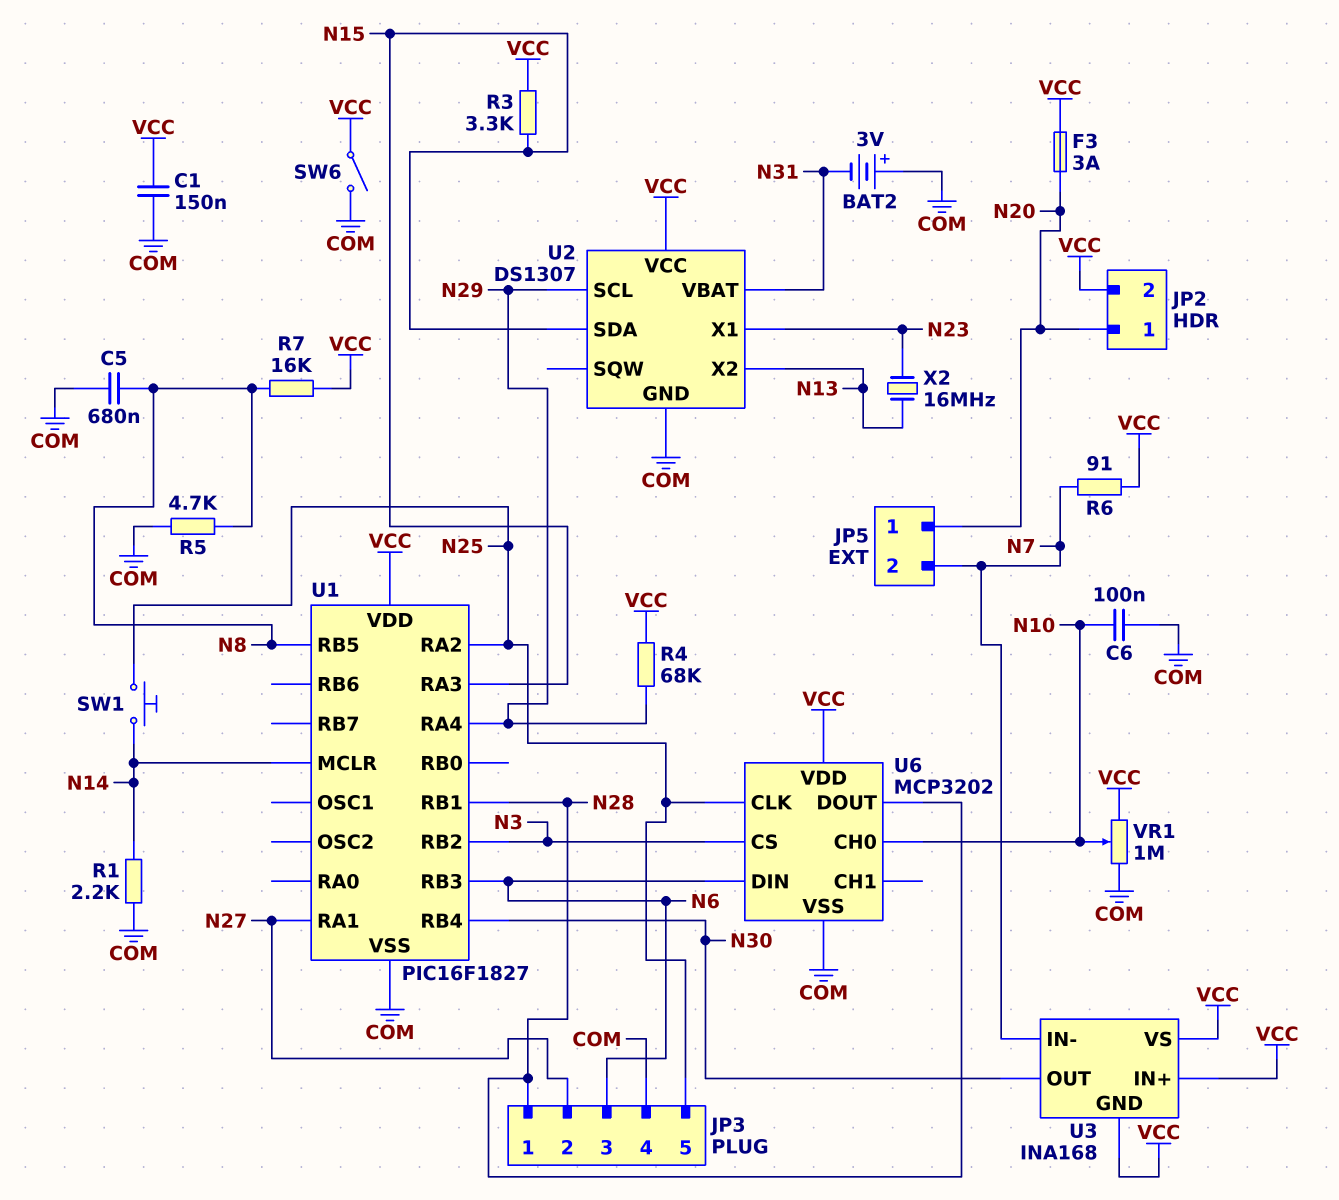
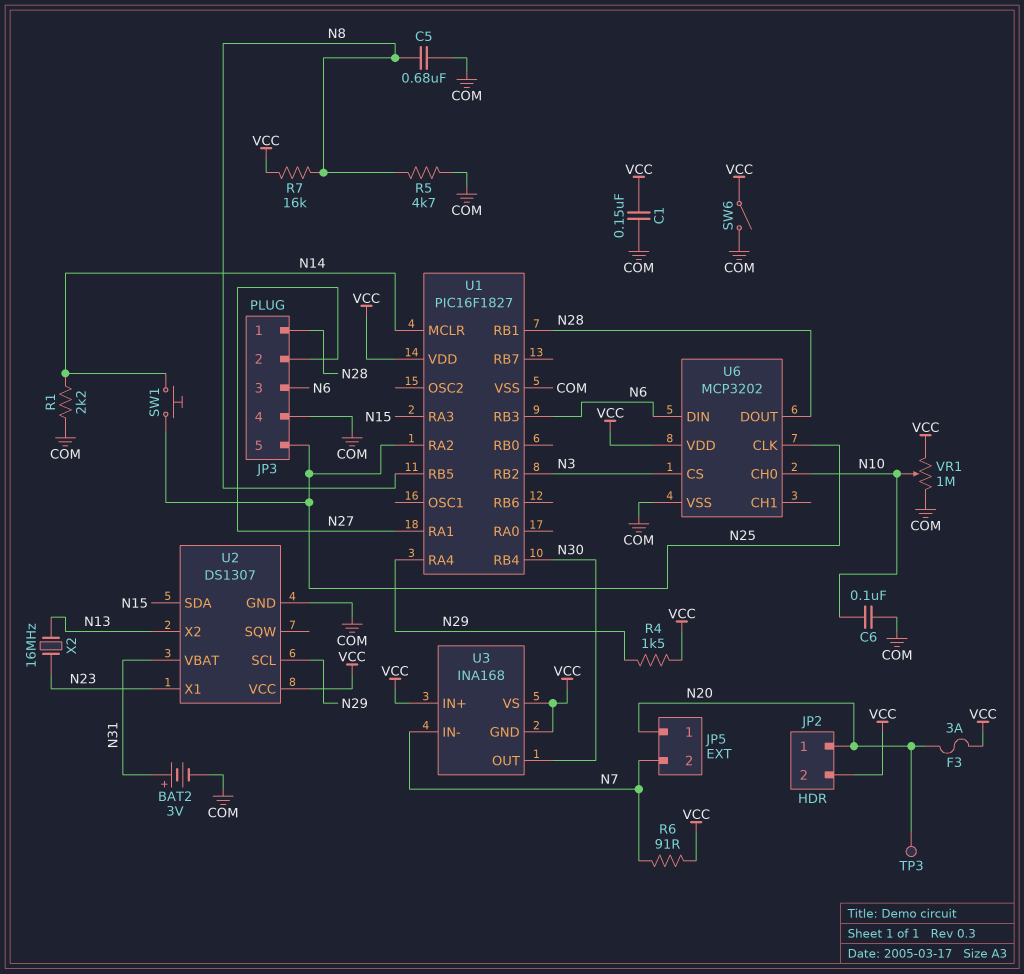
BAT2: 3V (plus COM, minus N31) -> 3V (plus N31, minus COM)
R3: 3.3k (N15, VCC) -> none
R4: 68k (N29, VCC) -> 1.5k (N29, VCC)
TP3: none -> test point (N20)

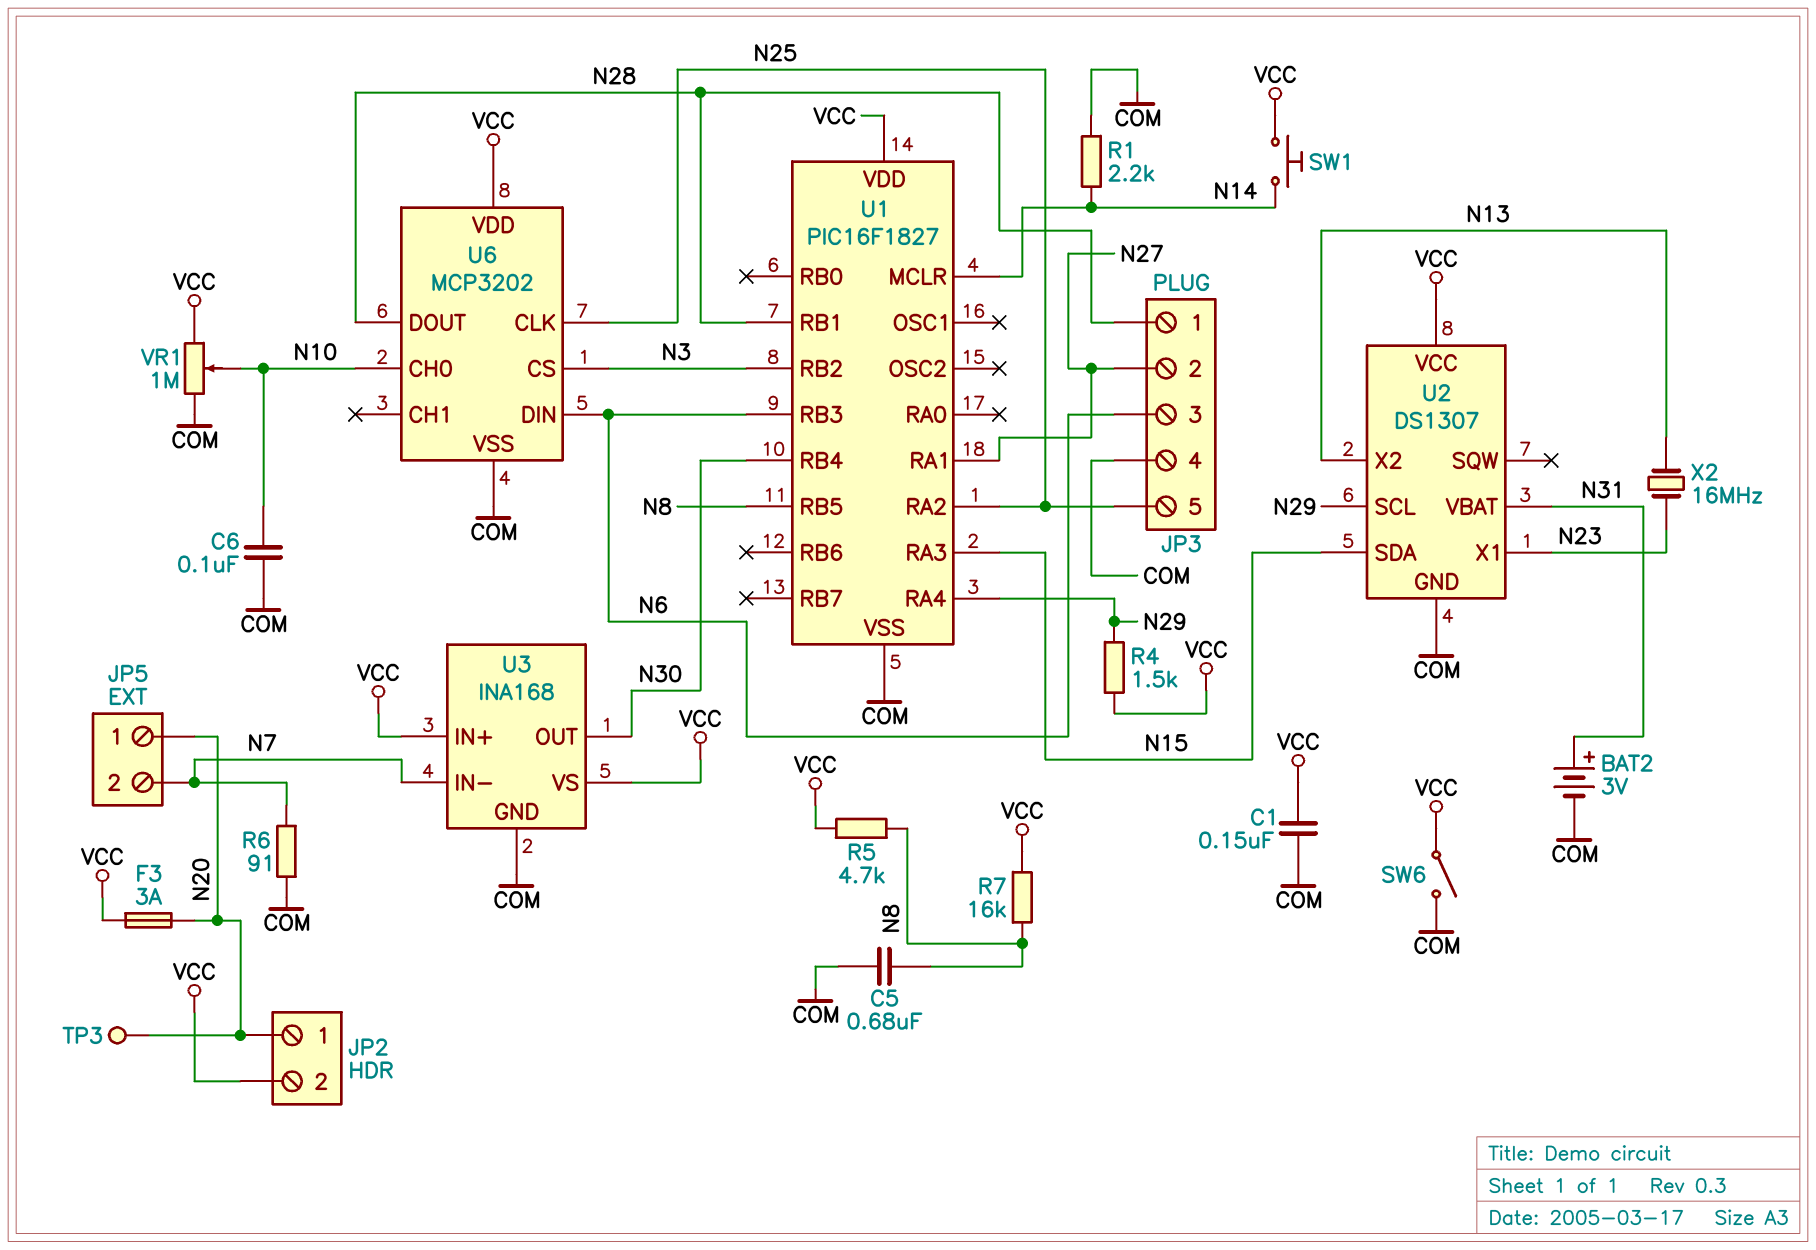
R5: 4.7k (COM, N8) -> 4.7k (N8, VCC)
R6: 91 (N7, VCC) -> 91 (COM, N7)
SW1: button (N14, N25) -> button (N14, VCC)
U3 pin GND: VCC -> COM

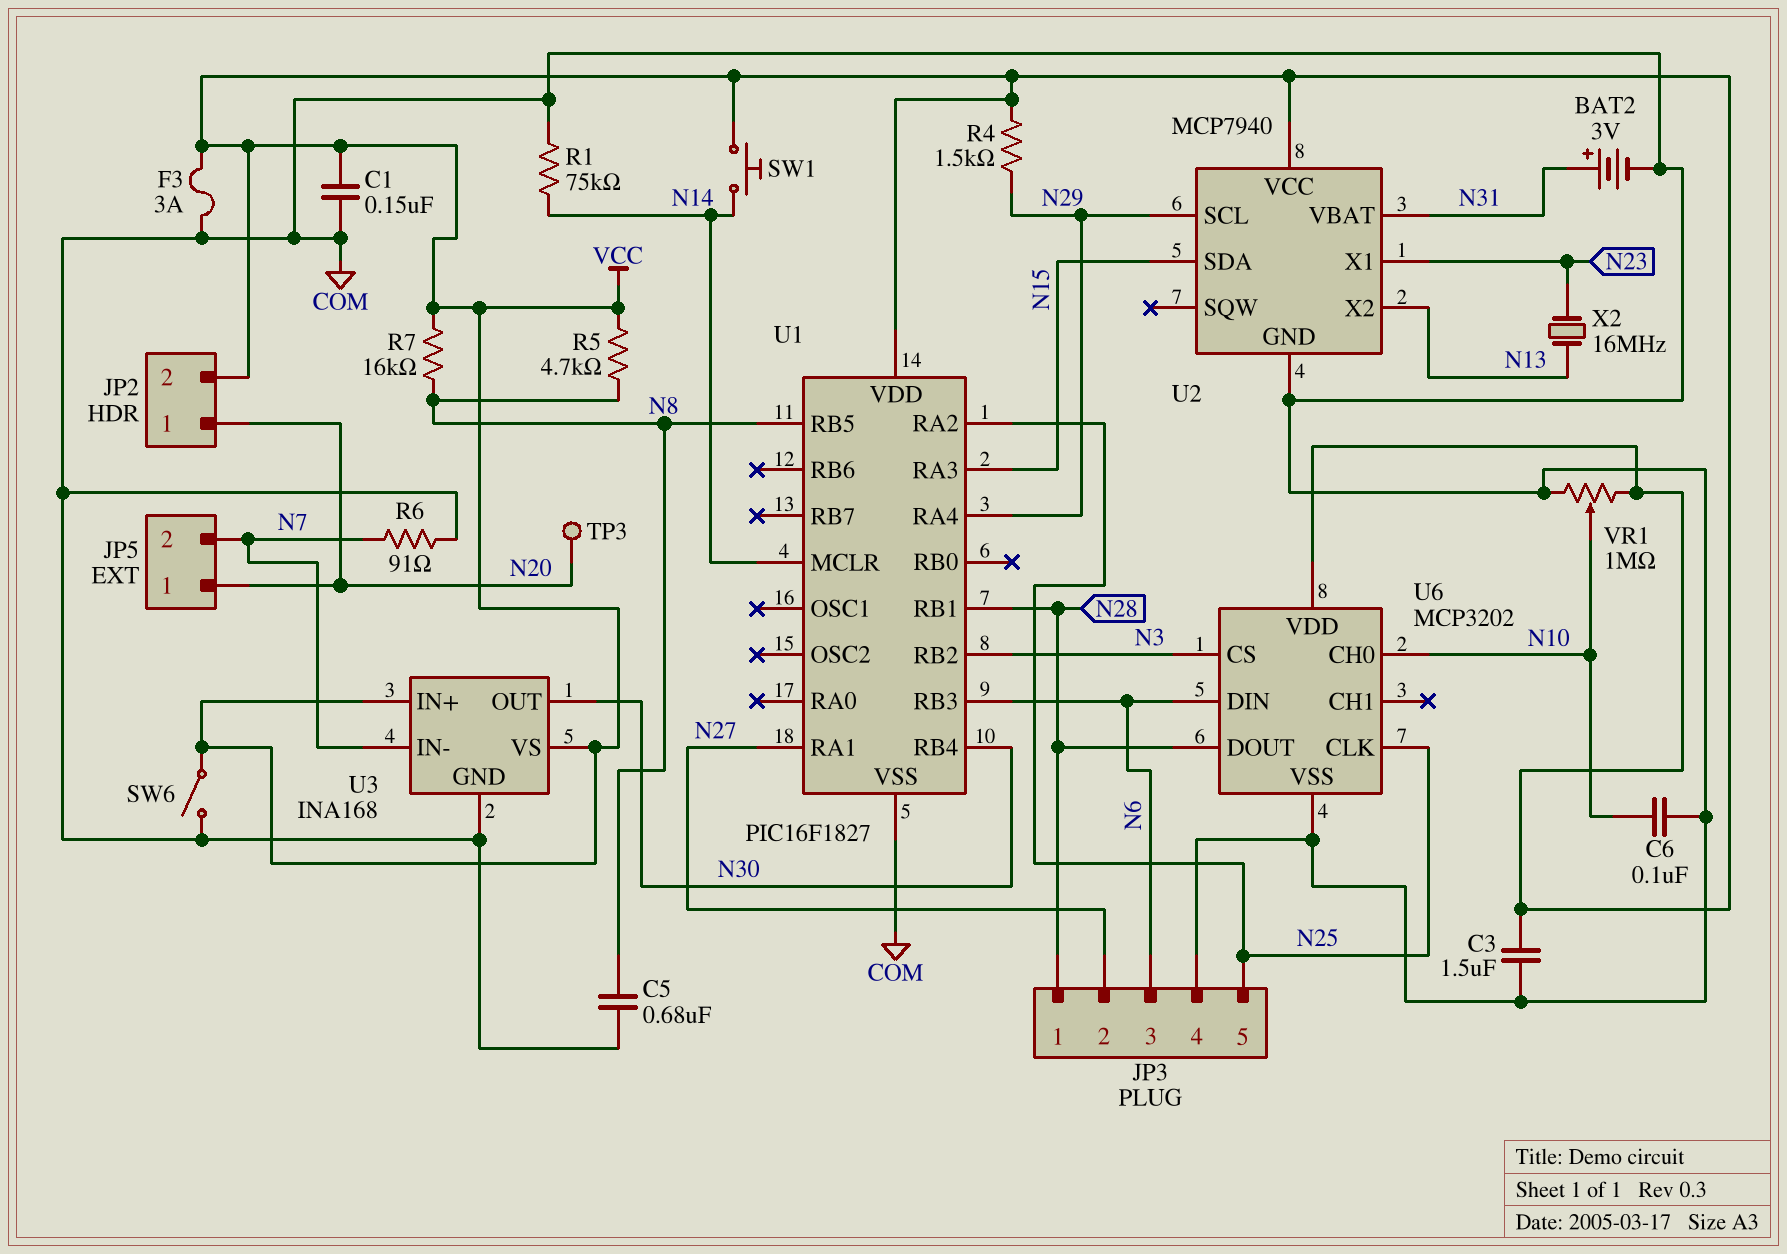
C3: none -> 1.5uF (COM, VCC)
F3: 3A (N20, VCC) -> 3A (COM, VCC)
R1: 2.2k (COM, N14) -> 75k (COM, N14)
U2: DS1307 -> MCP7940

